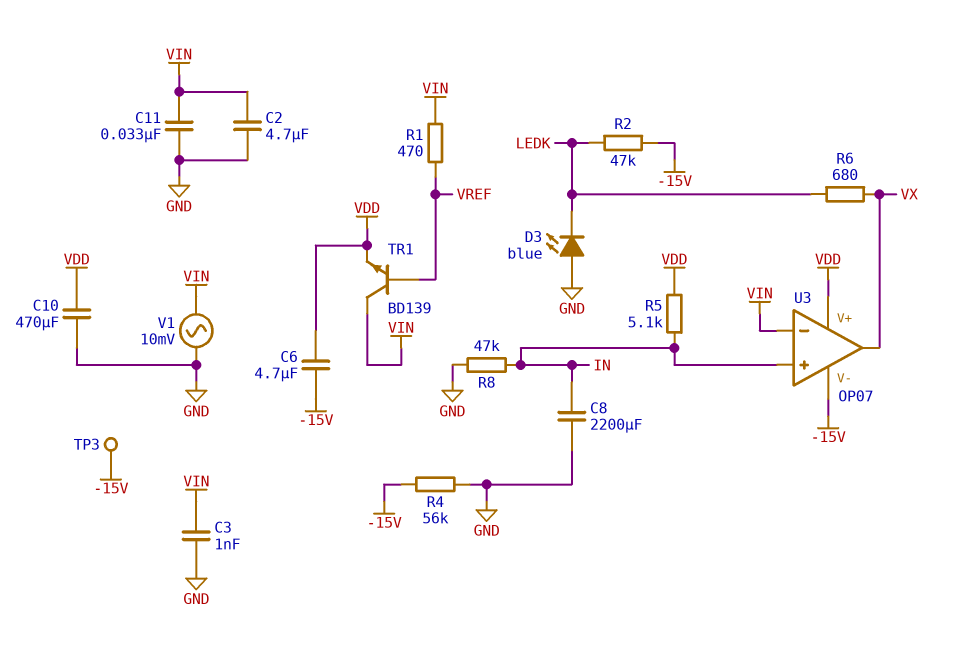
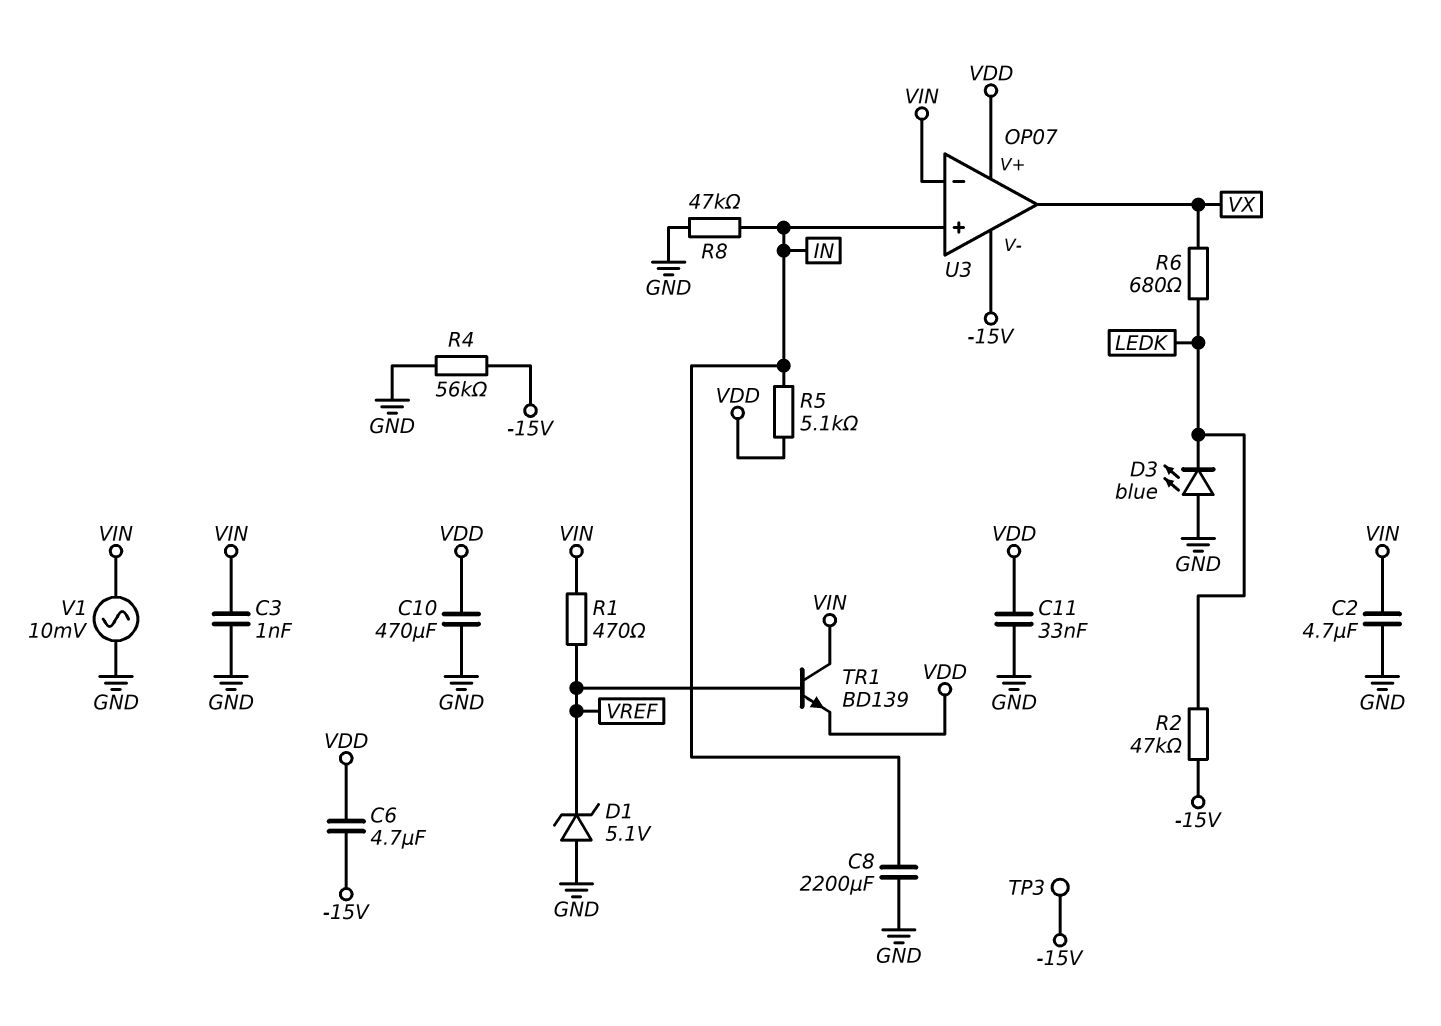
C11: 33nF (GND, VIN) -> 33nF (GND, VDD)
D1: none -> zener 5.1V (A GND, K VREF)

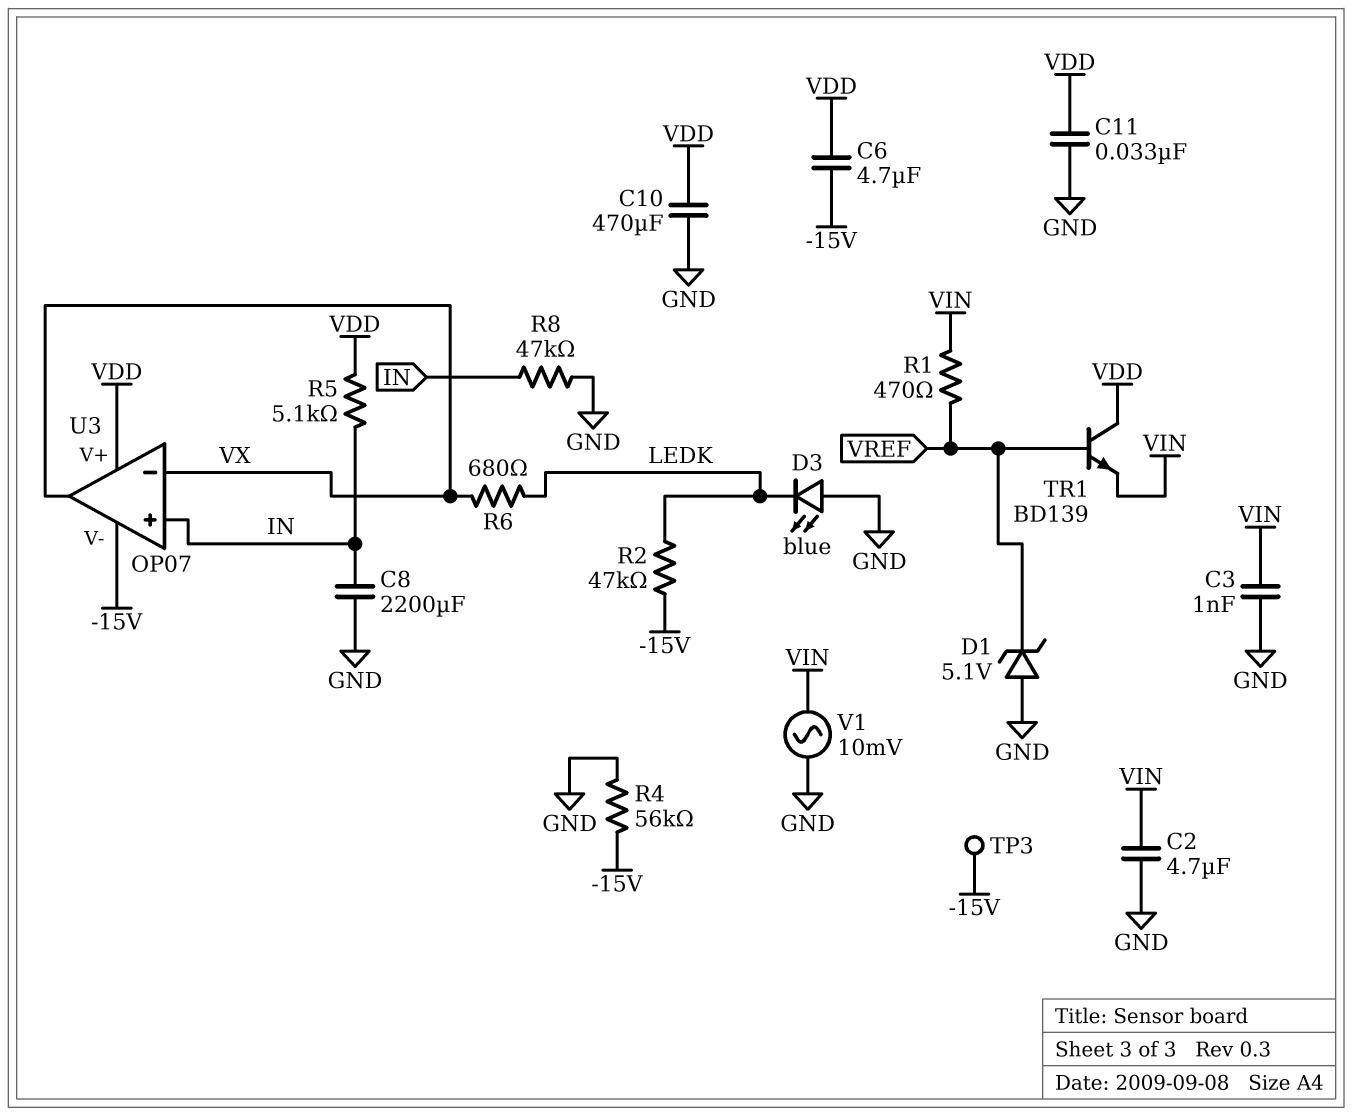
TR1: NPN BD139 (B VREF, C VIN, E VDD) -> NPN BD139 (B VREF, C VDD, E VIN)
U3 pin in-: VIN -> VX

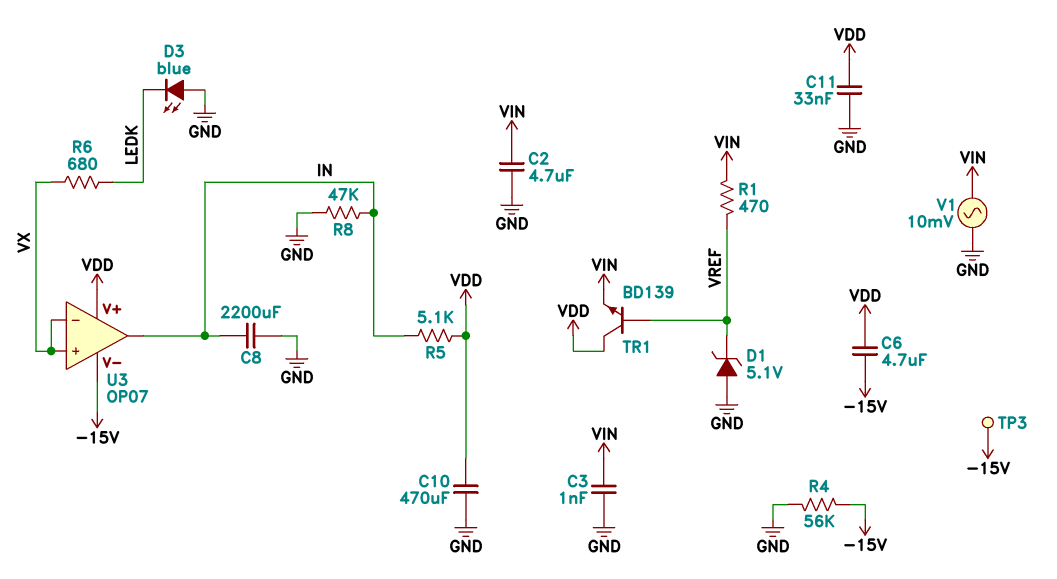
R2: 47k (-15V, LEDK) -> none
U3 pin in+: IN -> VX
U3 pin out: VX -> IN

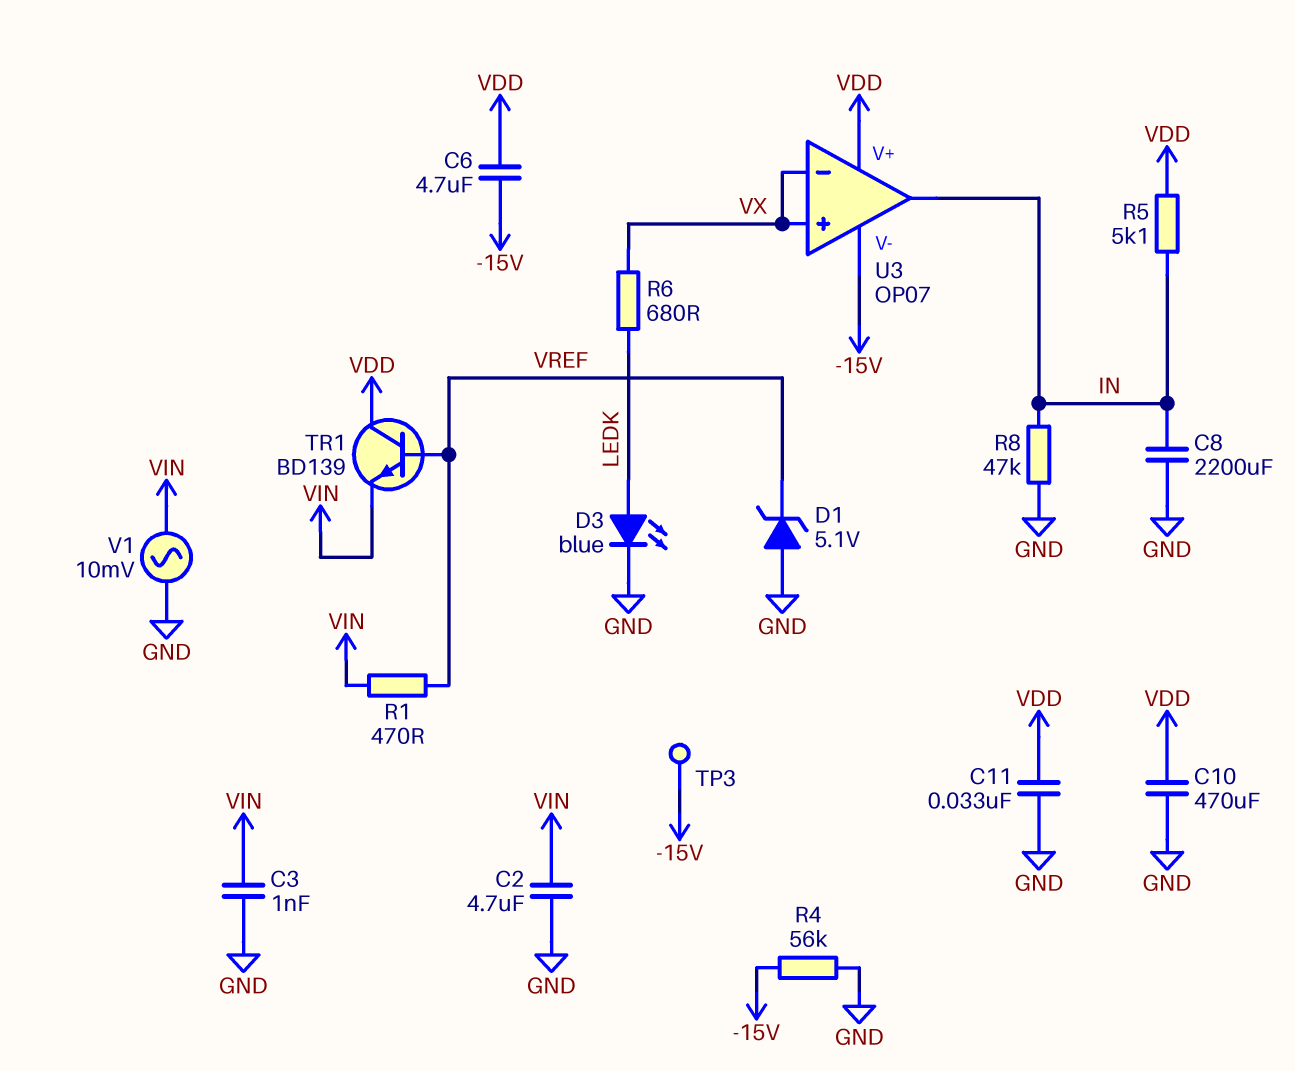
D3: LED blue (A GND, K LEDK) -> LED blue (A LEDK, K GND)

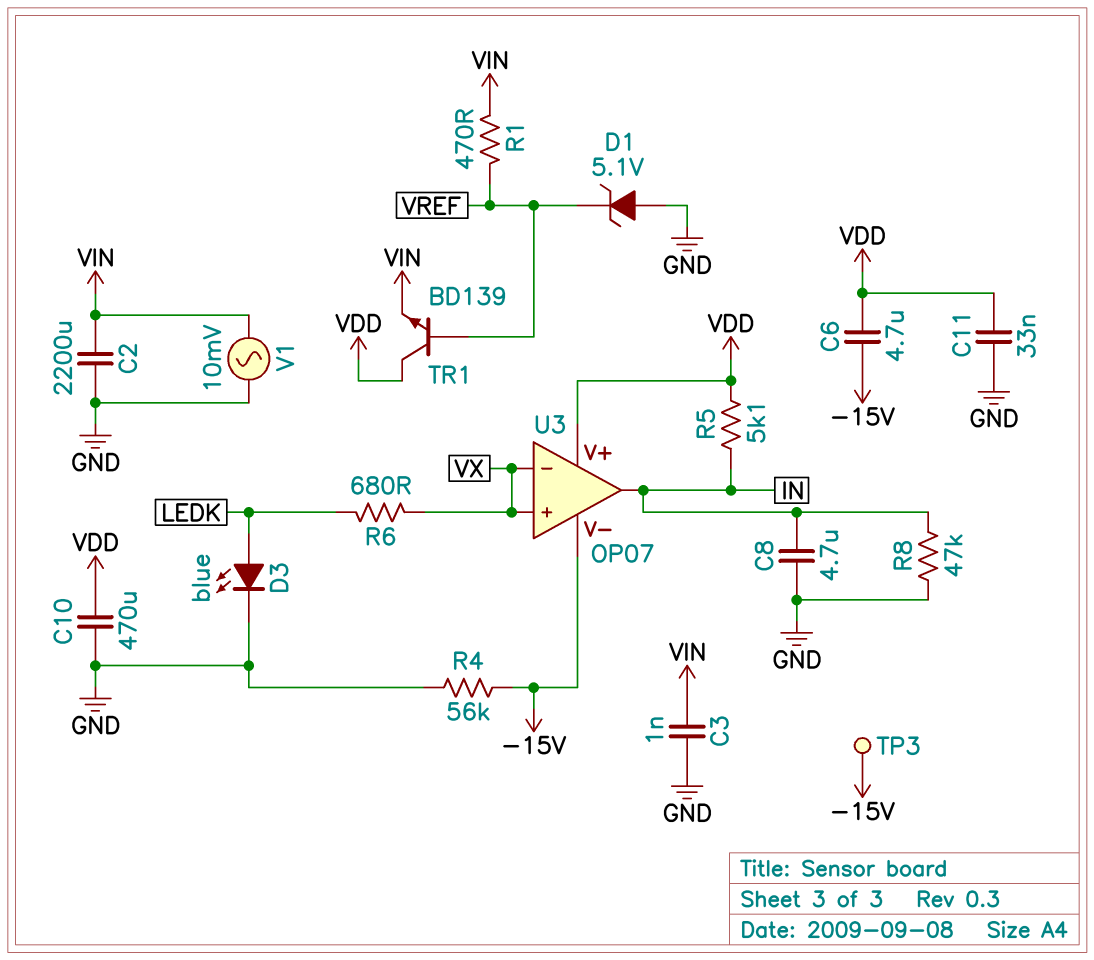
C2: 4.7uF (GND, VIN) -> 2200uF (GND, VIN)
C8: 2200uF (GND, IN) -> 4.7uF (GND, IN)

